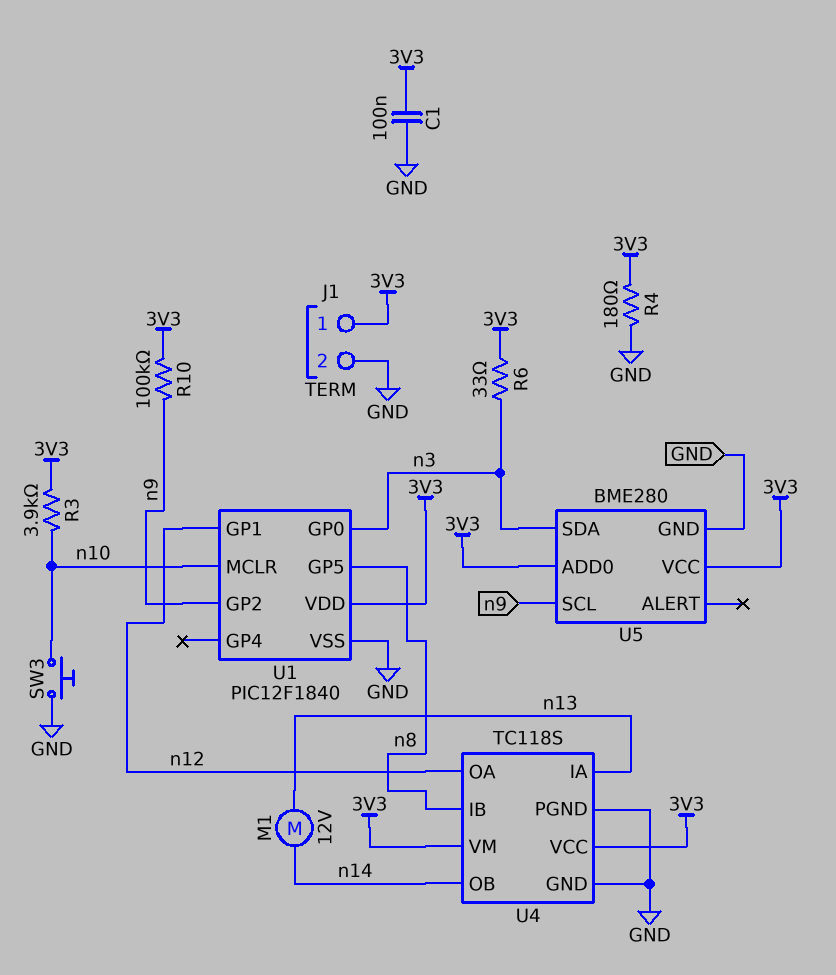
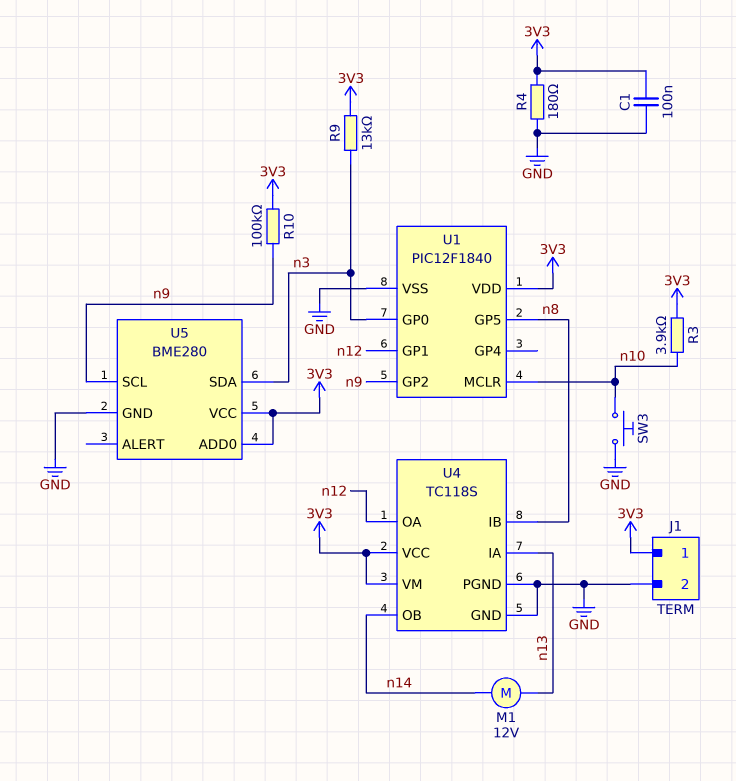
R6: 33 (3V3, n3) -> none
R9: none -> 13k (3V3, n3)

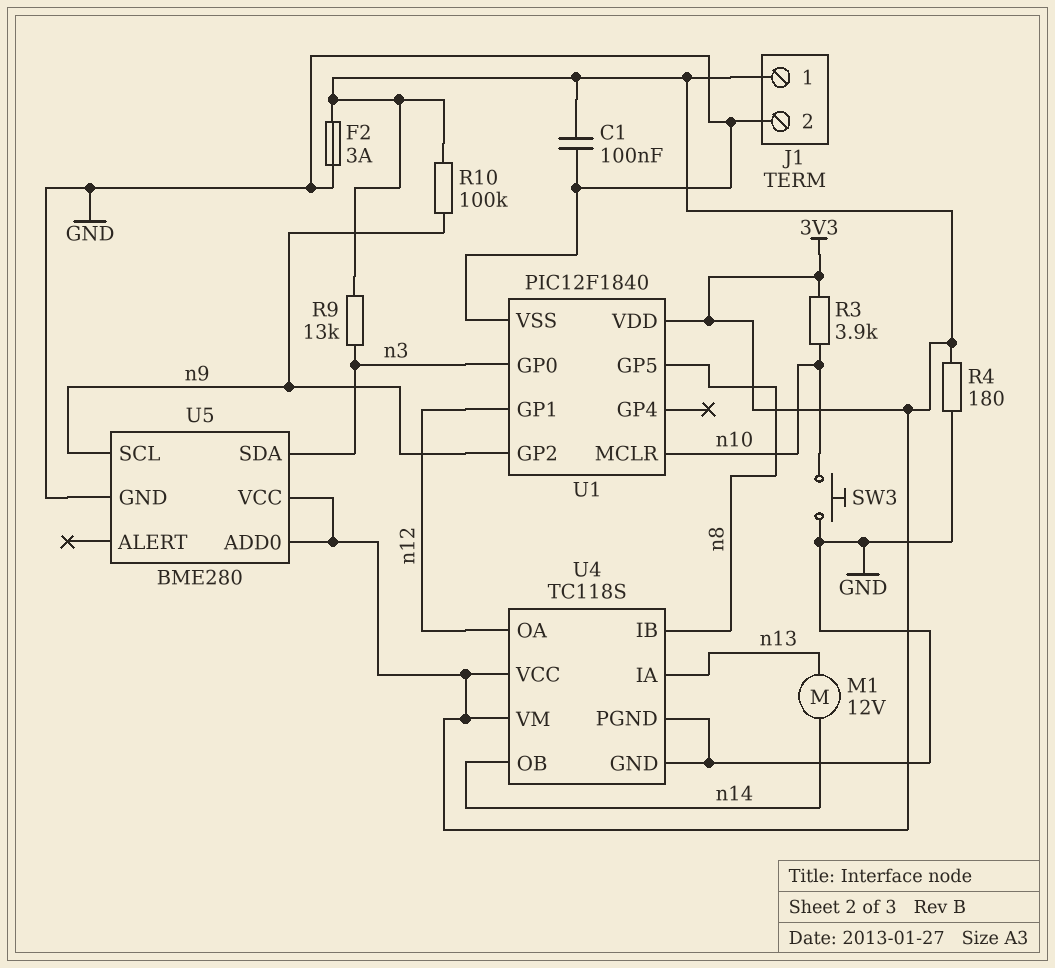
F2: none -> 3A (3V3, GND)

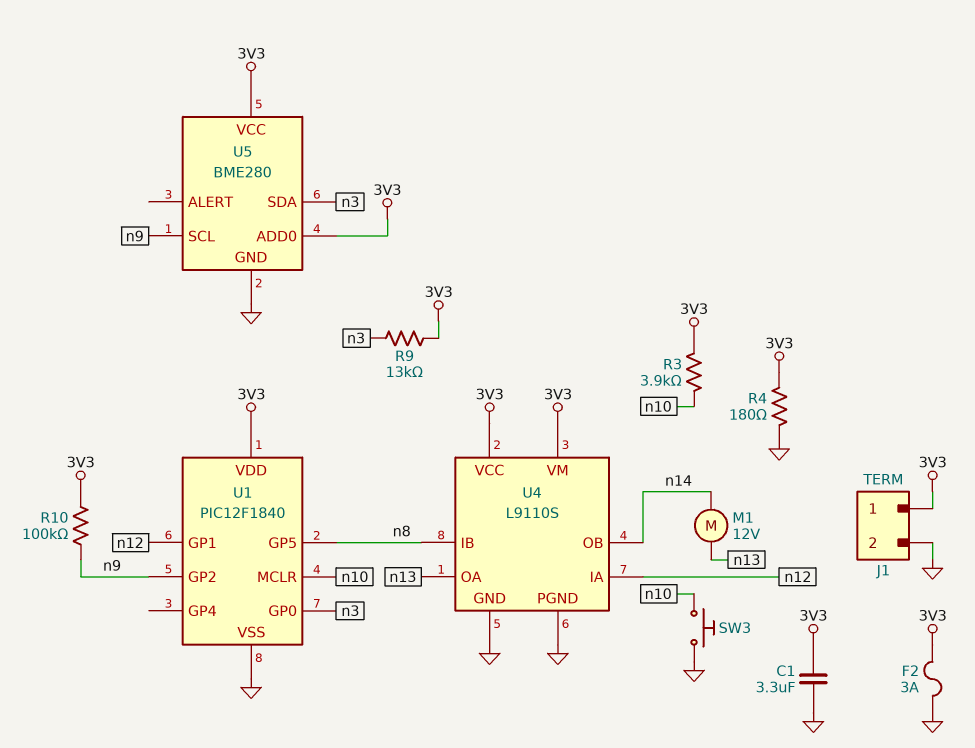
C1: 100nF (3V3, GND) -> 3.3uF (3V3, GND)
U4: TC118S -> L9110S
U4 pin IA: n13 -> n12
U4 pin OA: n12 -> n13

